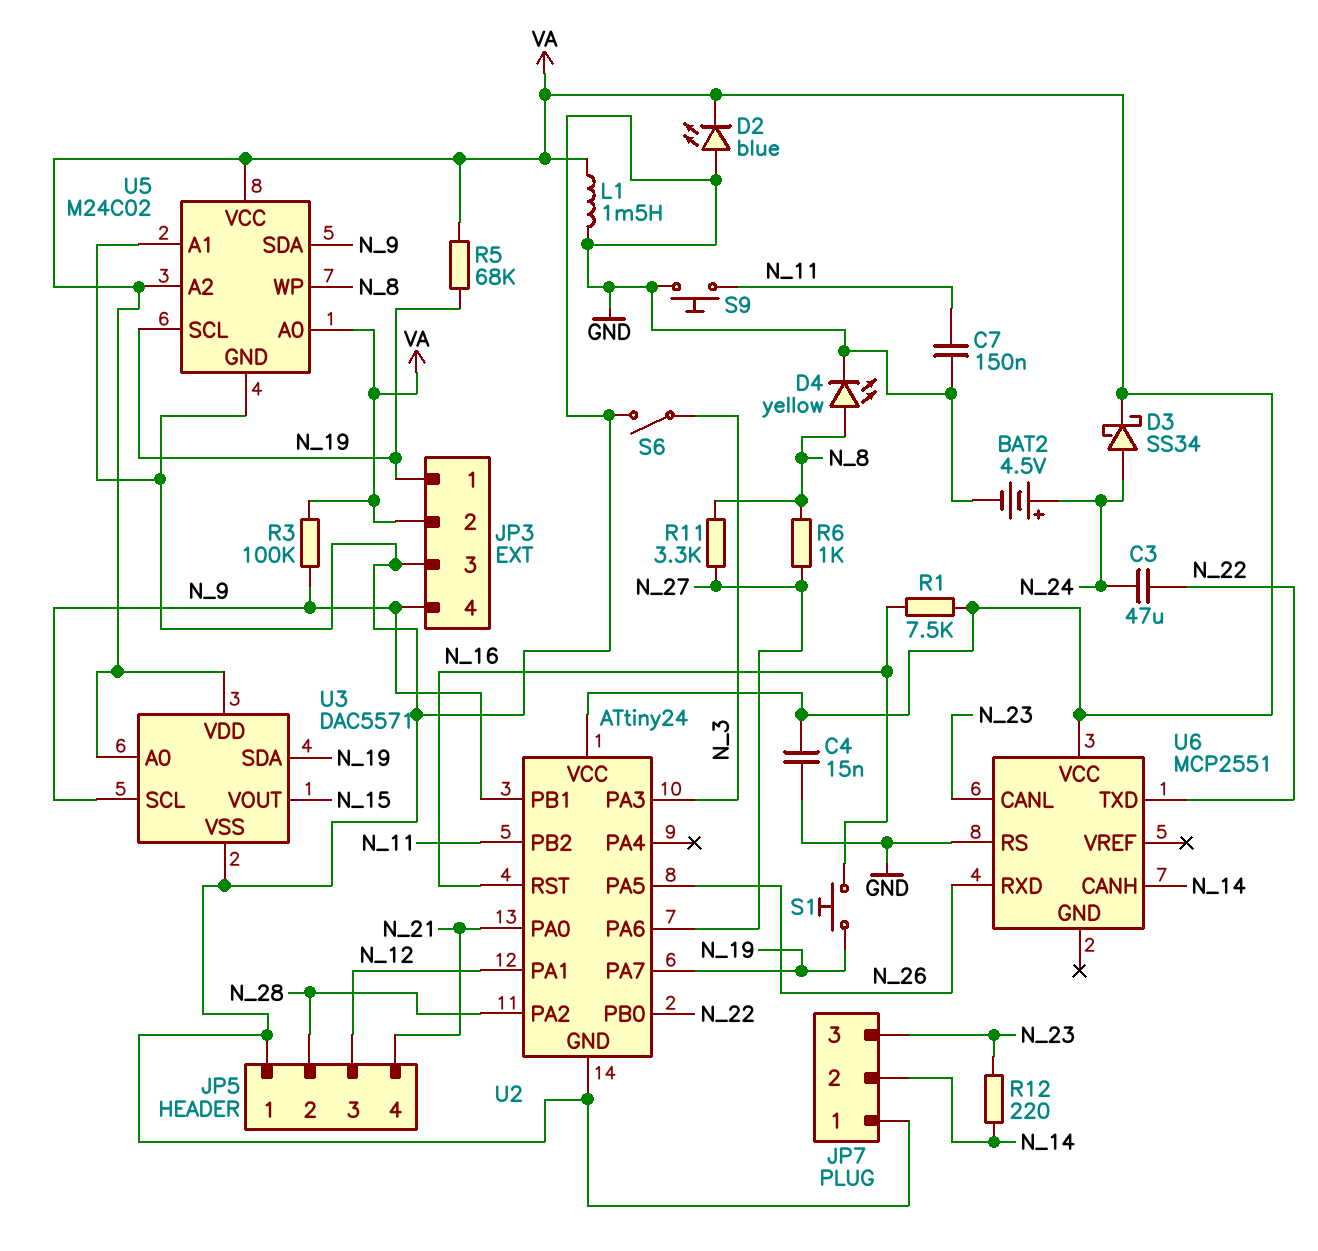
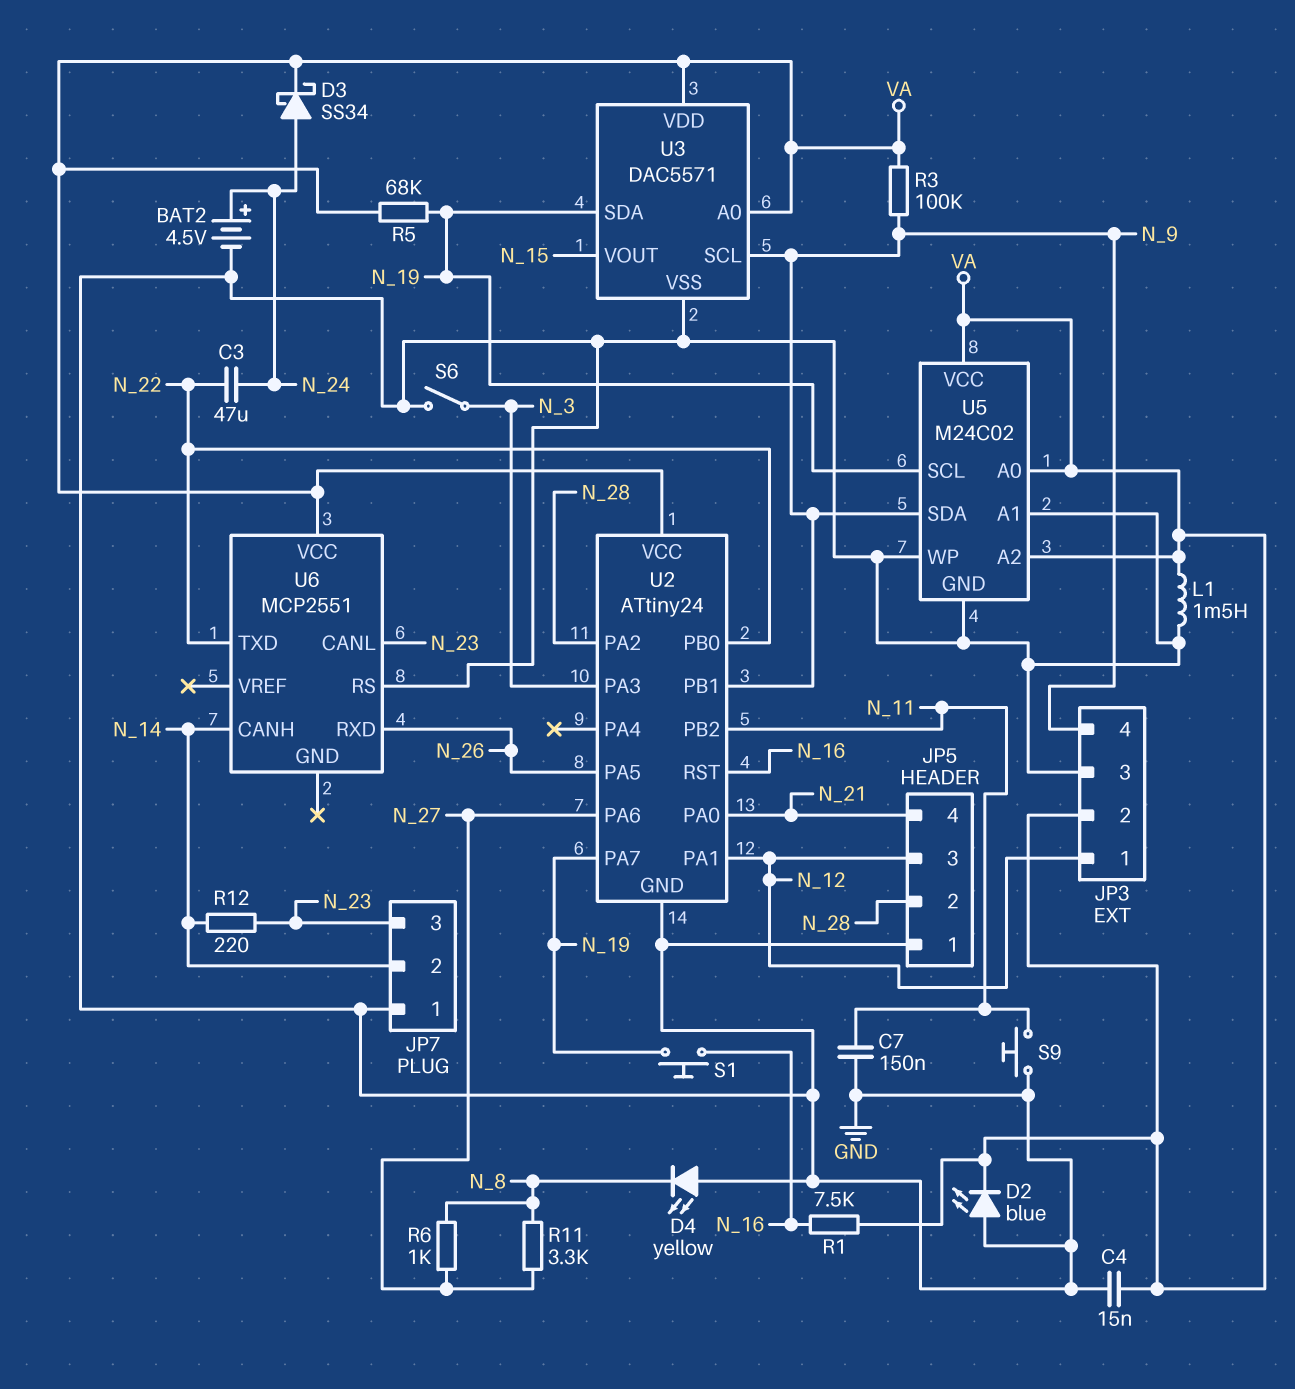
D4: LED yellow (A N_8, K GND) -> LED yellow (A GND, K N_8)
JP3 pin 1: N_19 -> N_12
U5 pin WP: N_8 -> GND

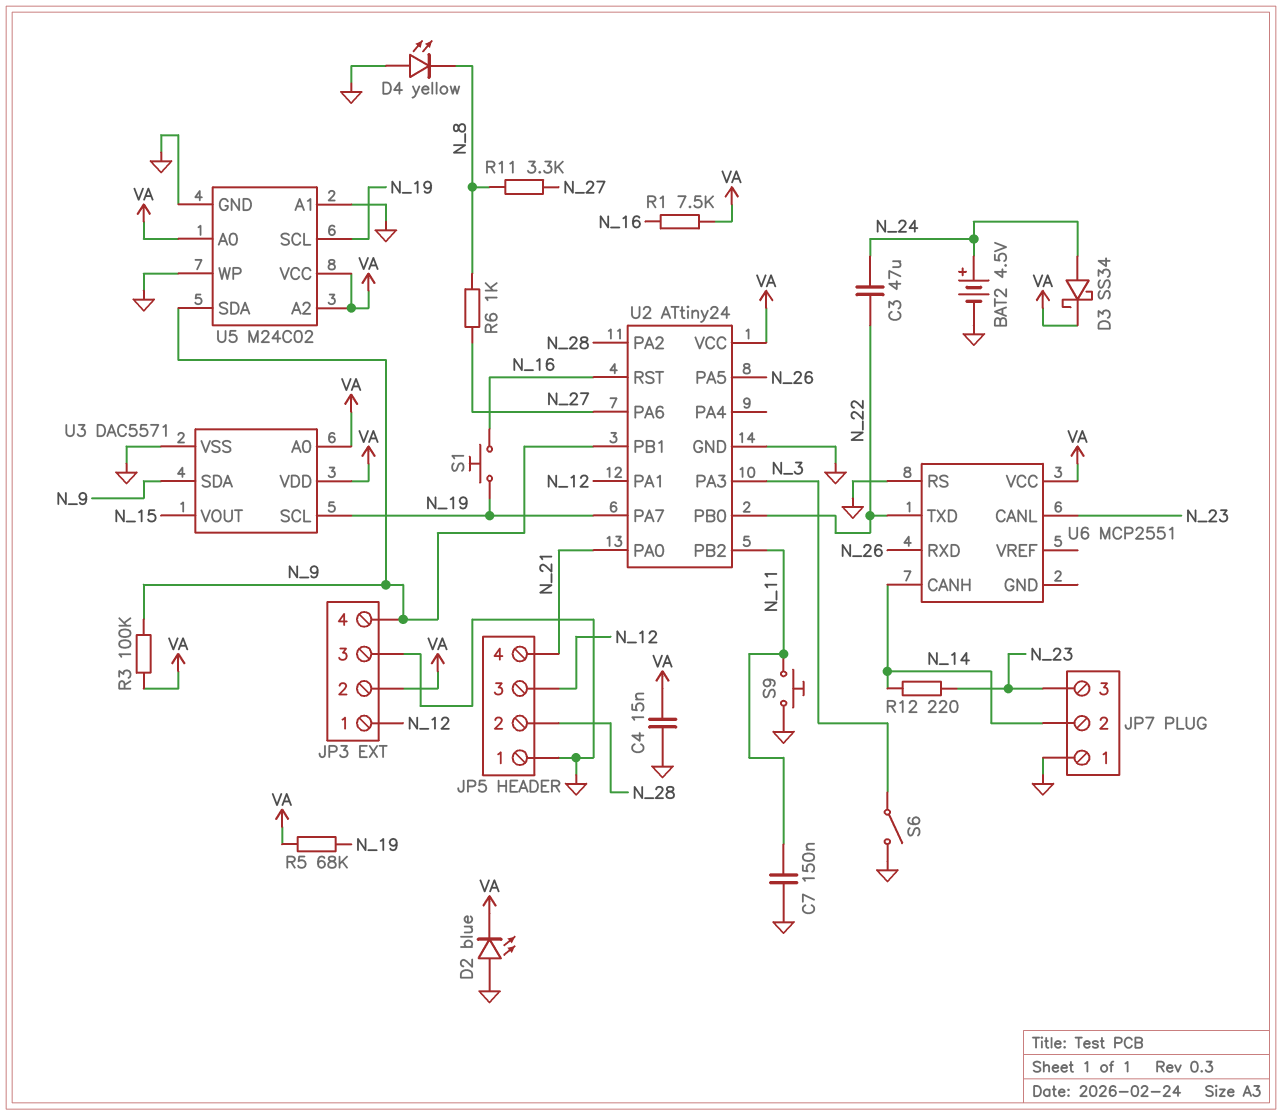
L1: 1.5mH (GND, VA) -> none
U3 pin SCL: N_9 -> N_19
U3 pin SDA: N_19 -> N_9

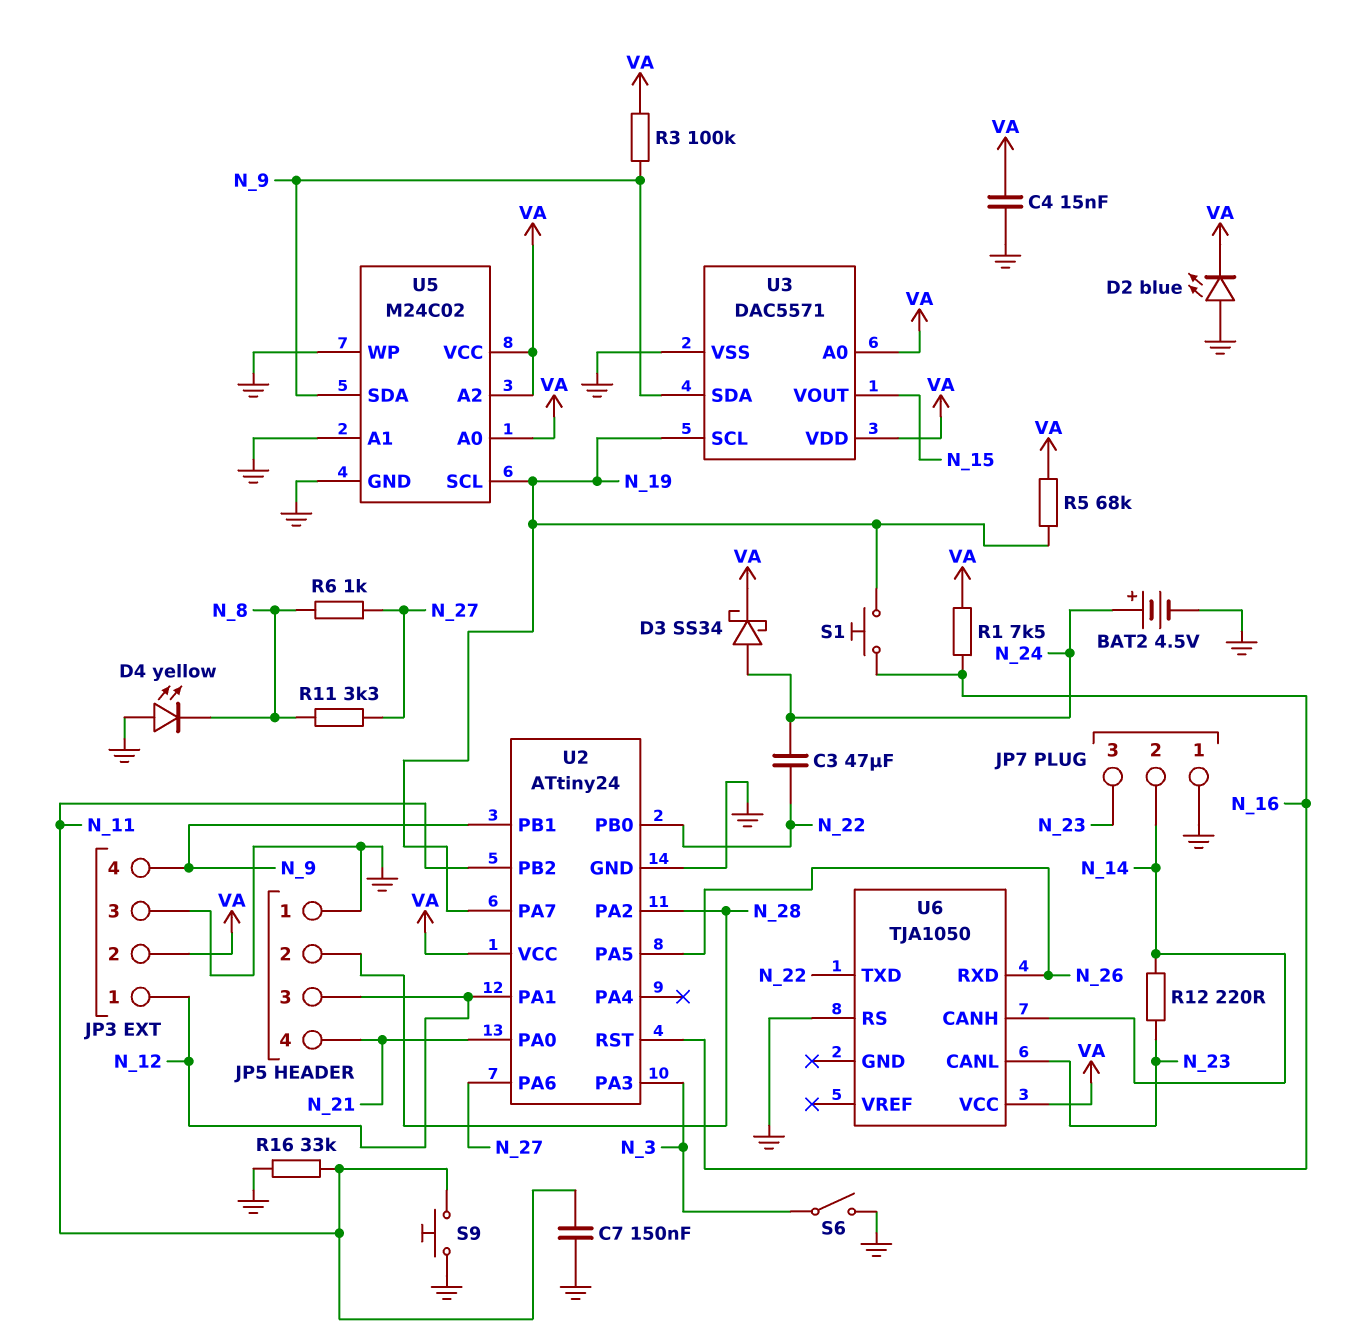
R16: none -> 33k (GND, N_11)
U6: MCP2551 -> TJA1050

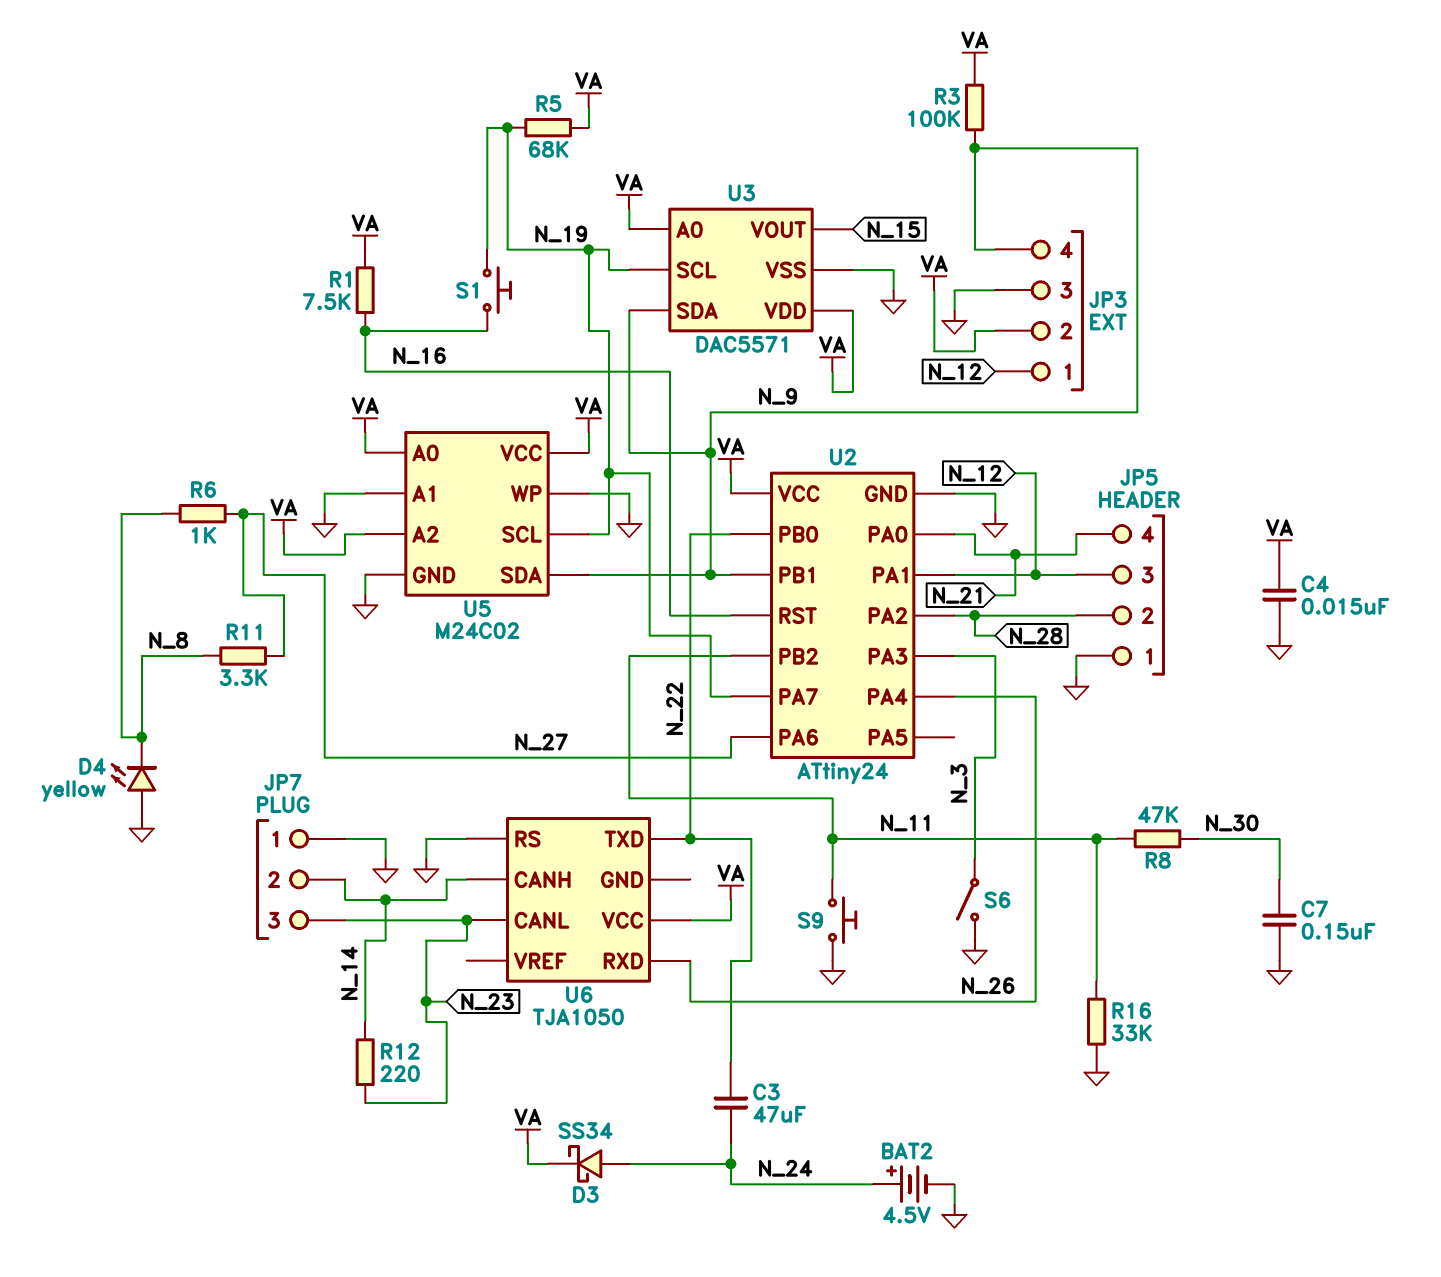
C7: 150nF (GND, N_11) -> 150nF (GND, N_30)
D2: LED blue (A GND, K VA) -> none
R8: none -> 47k (N_11, N_30)
U2 pin PA4: none -> N_26
U2 pin PA5: N_26 -> none

